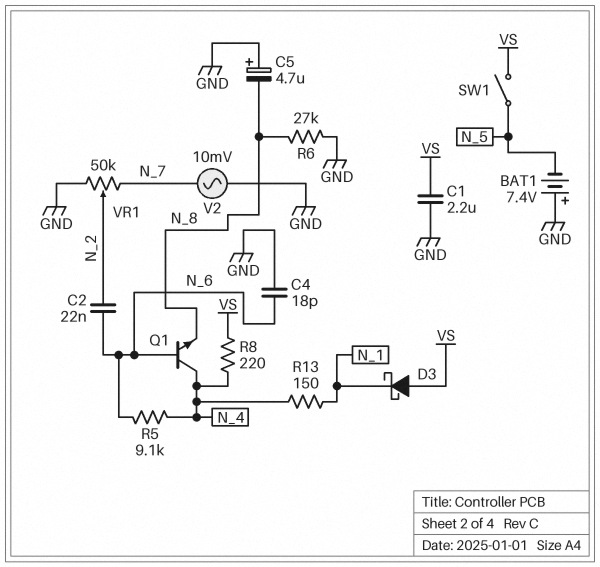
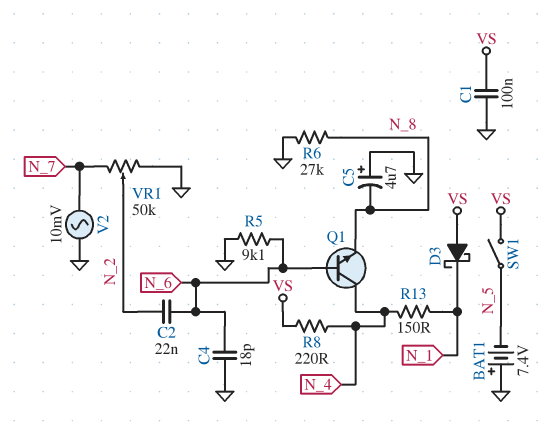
C1: 2.2uF (GND, VS) -> 100nF (GND, VS)
R5: 9.1k (N_4, N_6) -> 9.1k (GND, N_6)

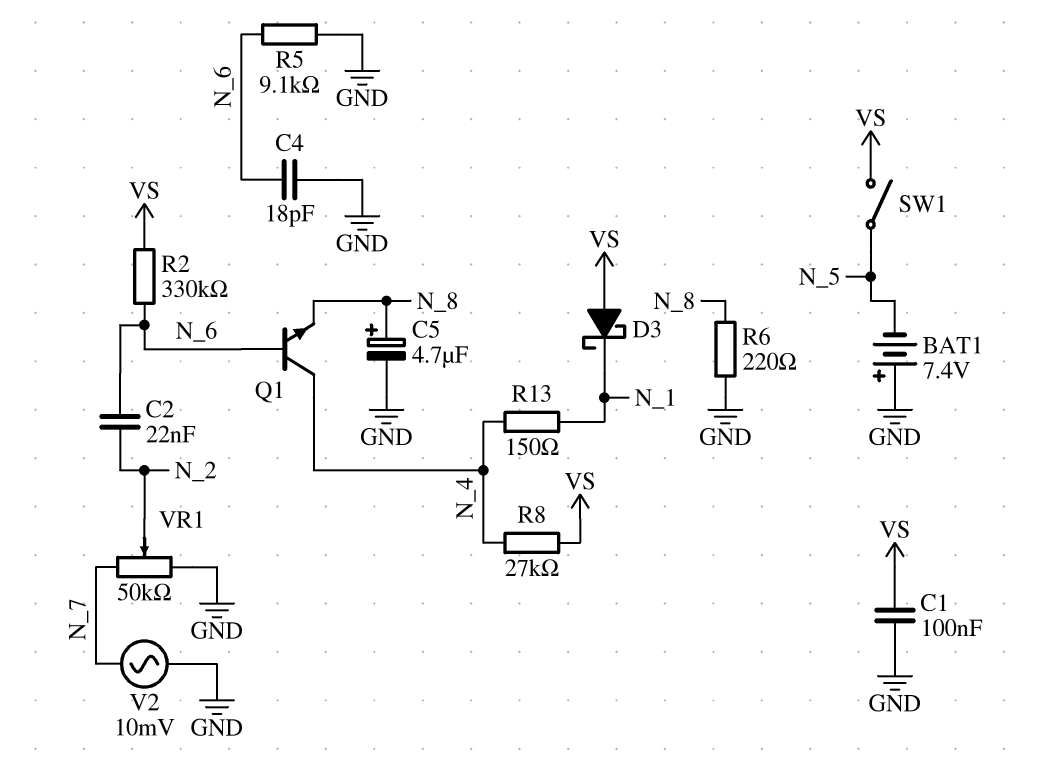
C5: 4.7uF (plus GND, minus N_8) -> 4.7uF (plus N_8, minus GND)
R2: none -> 330k (N_6, VS)
R6: 27k (GND, N_8) -> 220 (GND, N_8)
R8: 220 (N_4, VS) -> 27k (N_4, VS)

